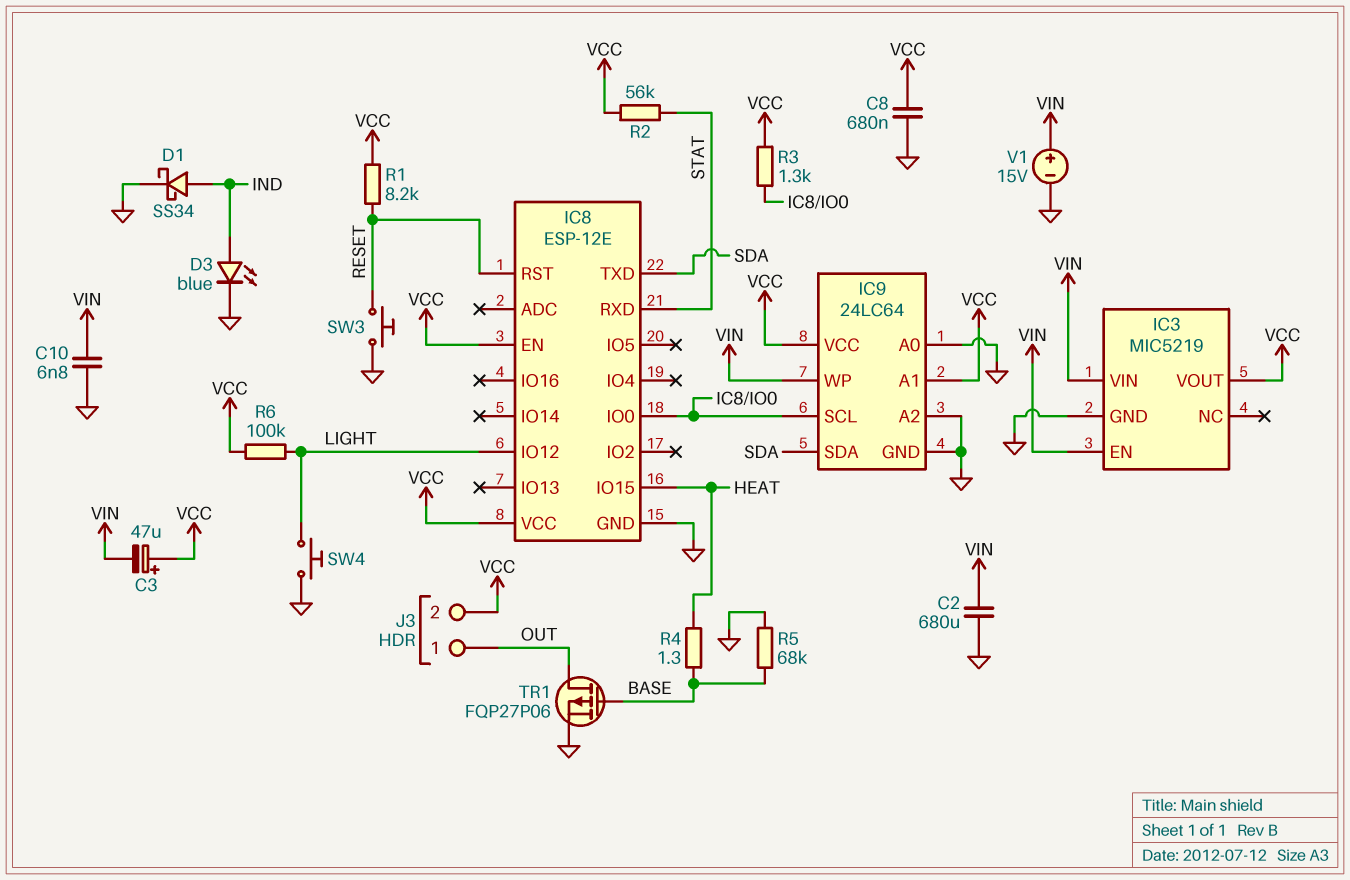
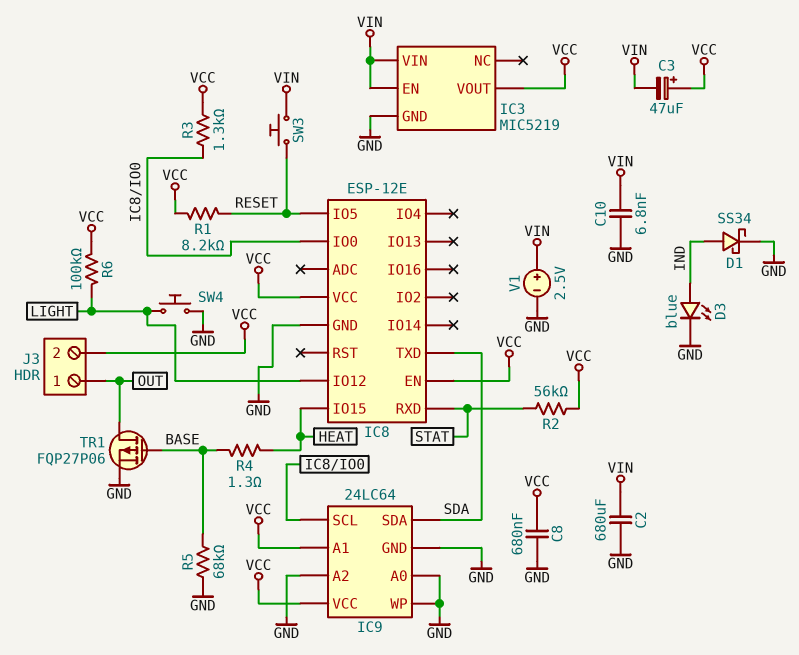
IC8 pin IO5: none -> RESET
IC8 pin RST: RESET -> none
IC9 pin WP: VIN -> GND
SW3: button (GND, RESET) -> button (RESET, VIN)
V1: 15V (plus VIN, minus GND) -> 2.5V (plus VIN, minus GND)

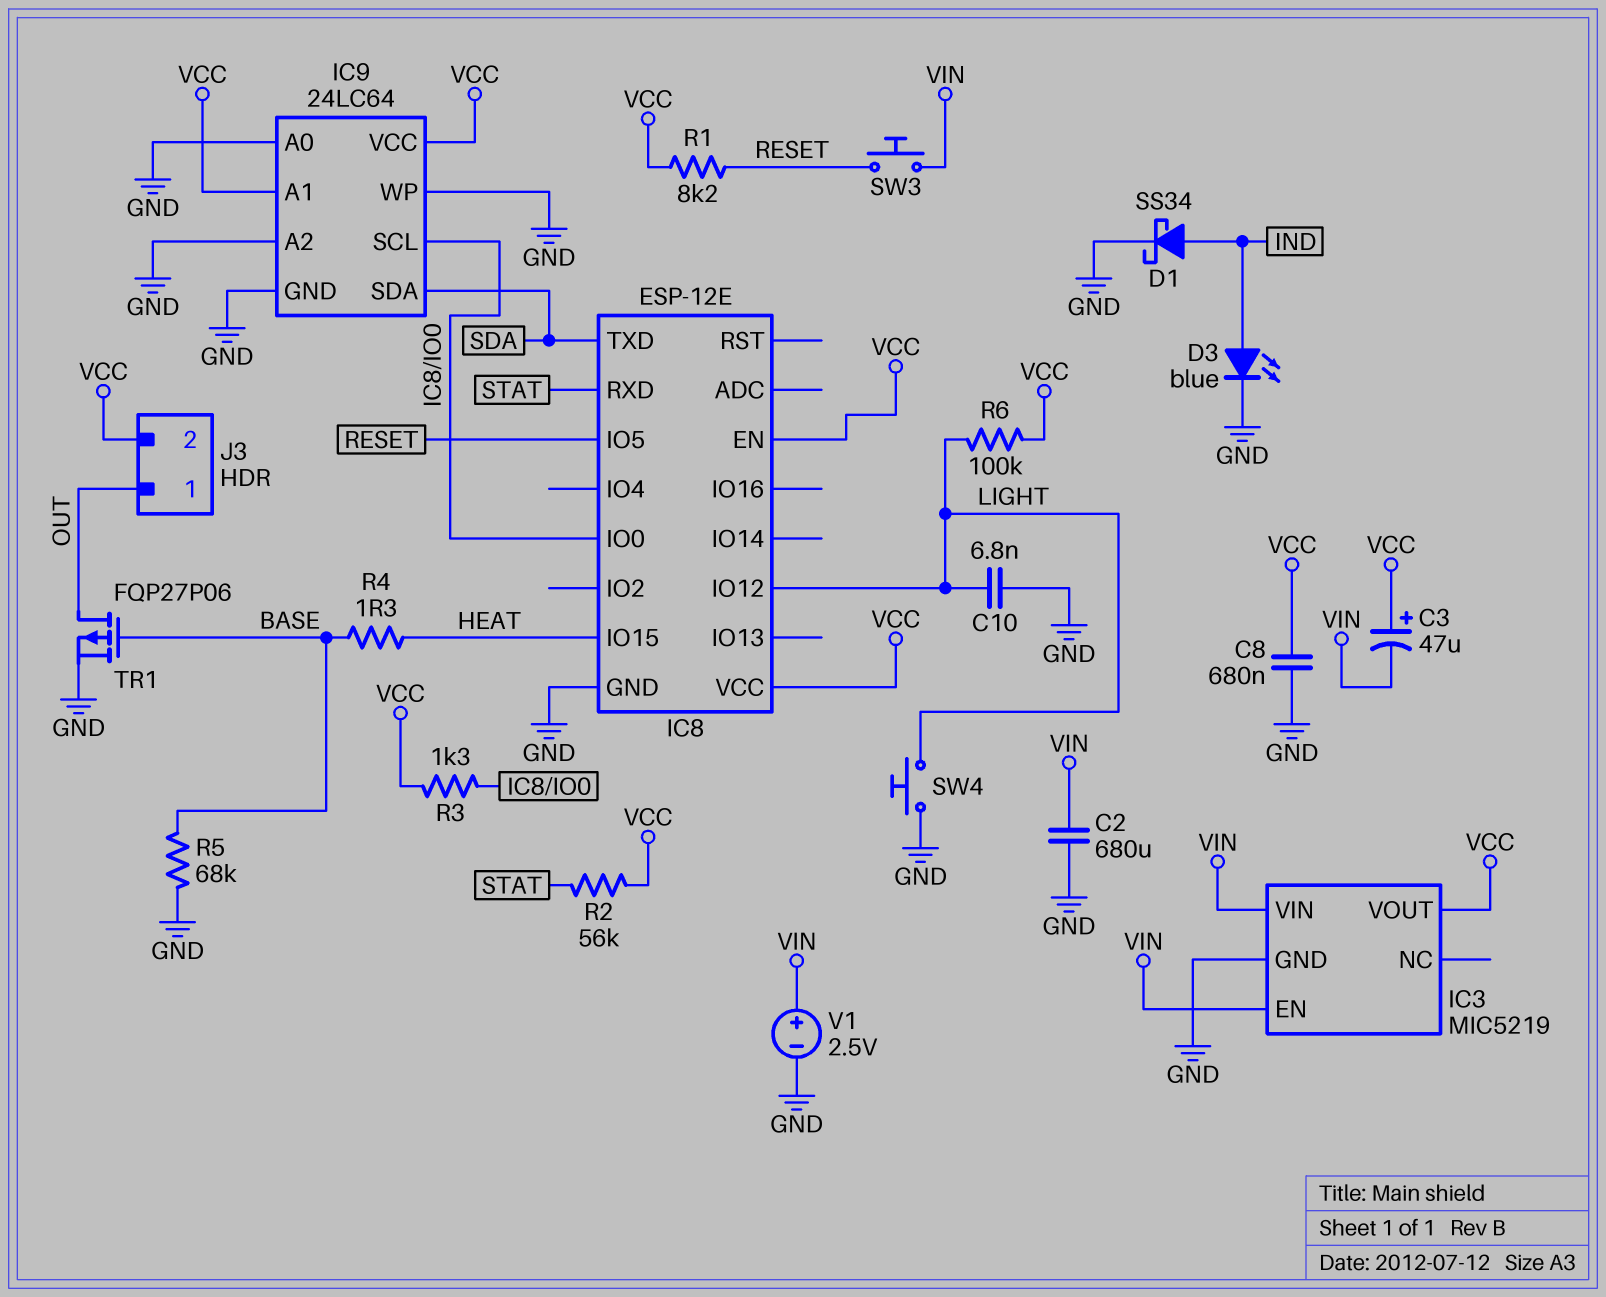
C10: 6.8nF (GND, VIN) -> 6.8nF (GND, LIGHT)

